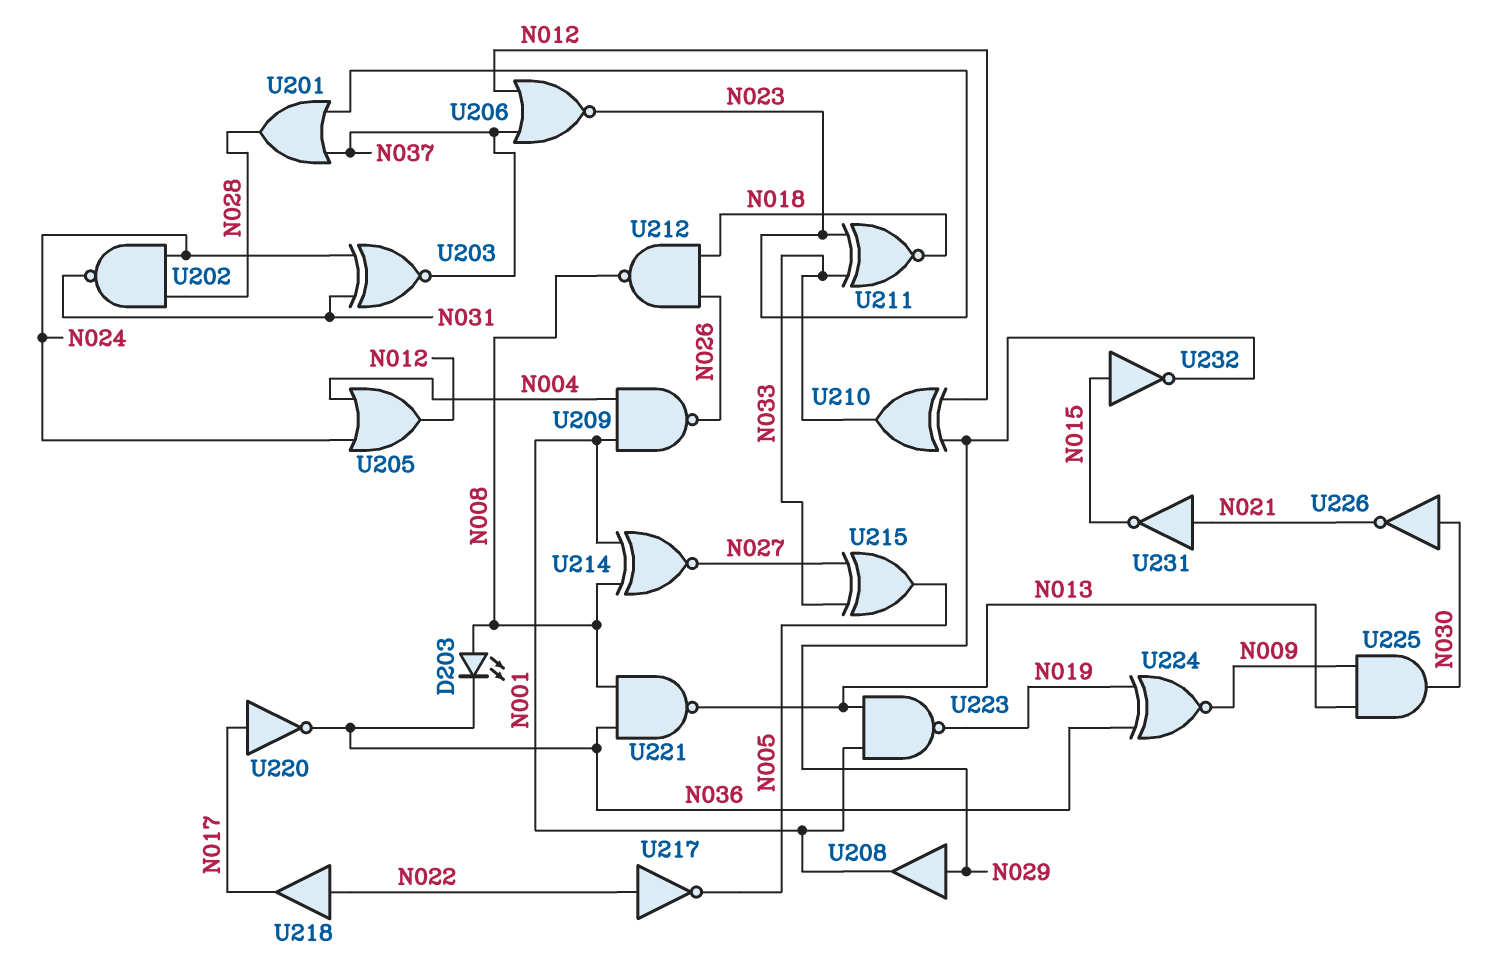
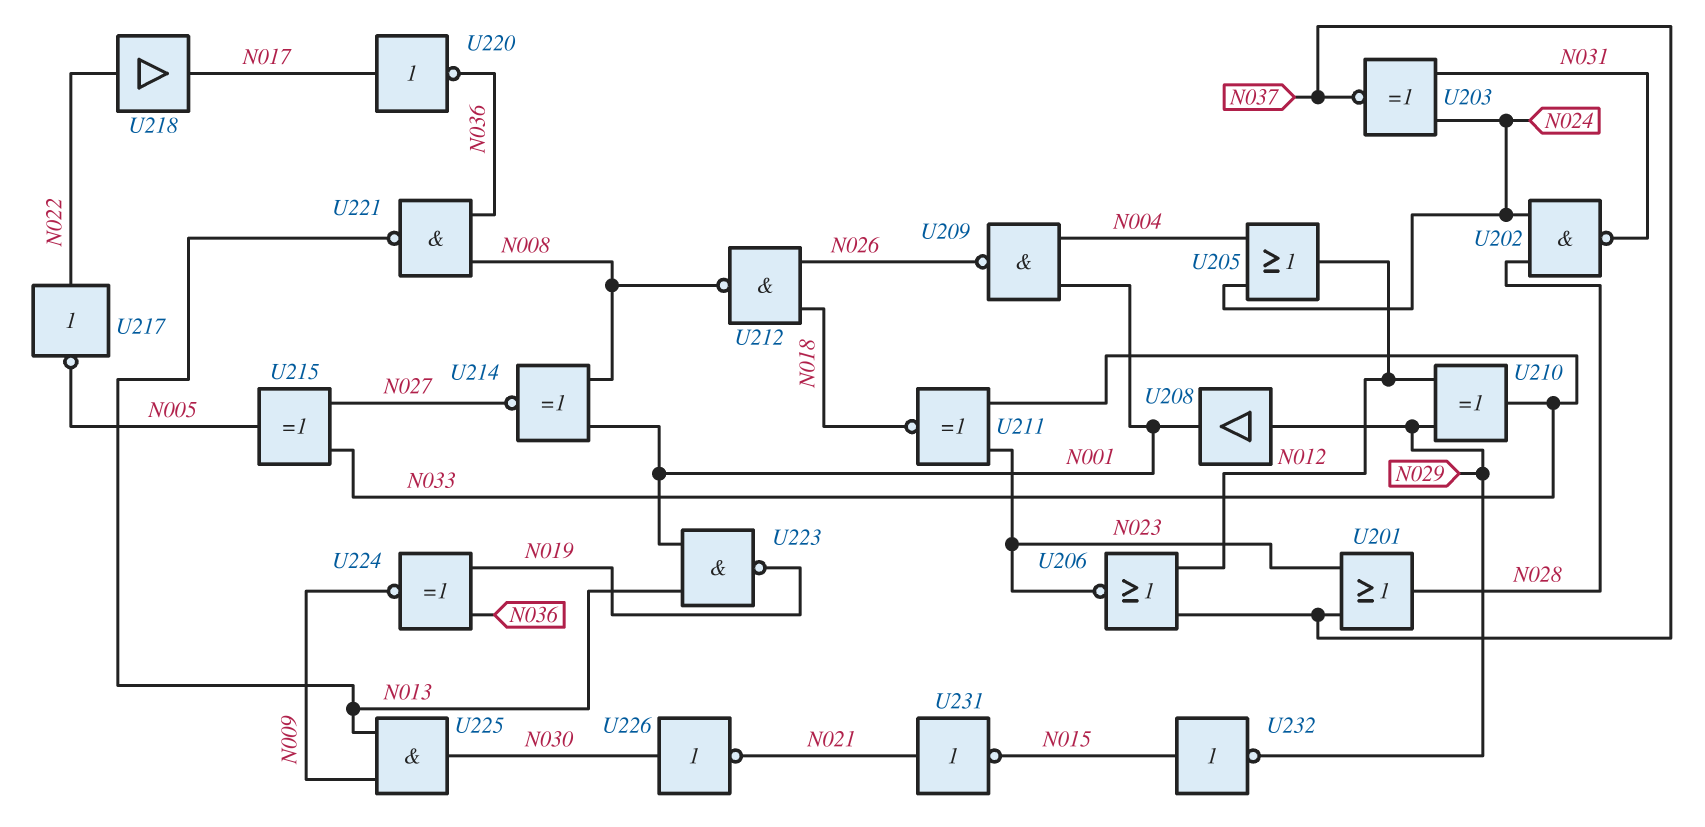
D203: LED (A N008, K N036) -> none

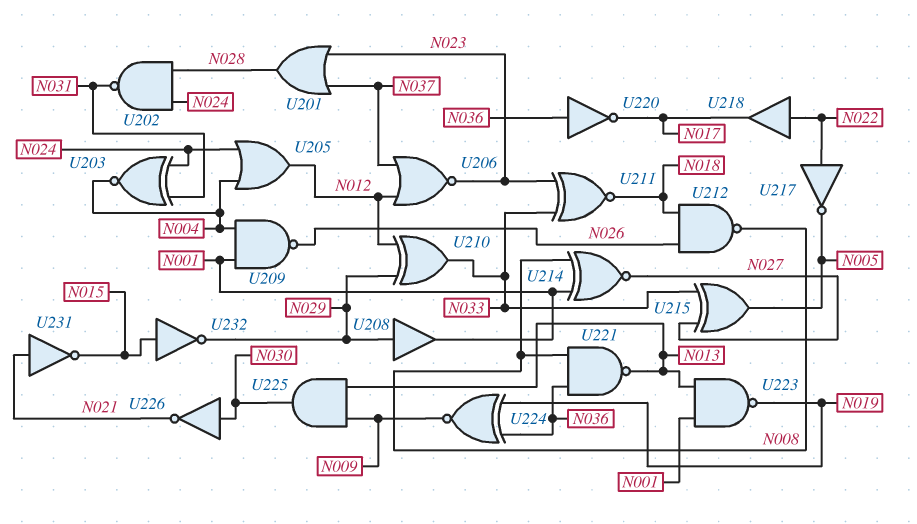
U203: XNOR (in N024, in N031, out N037) -> XNOR (in N024, in N031, out N004)
U220: NOT (in N017, out N036) -> NOT (in N036, out N017)

